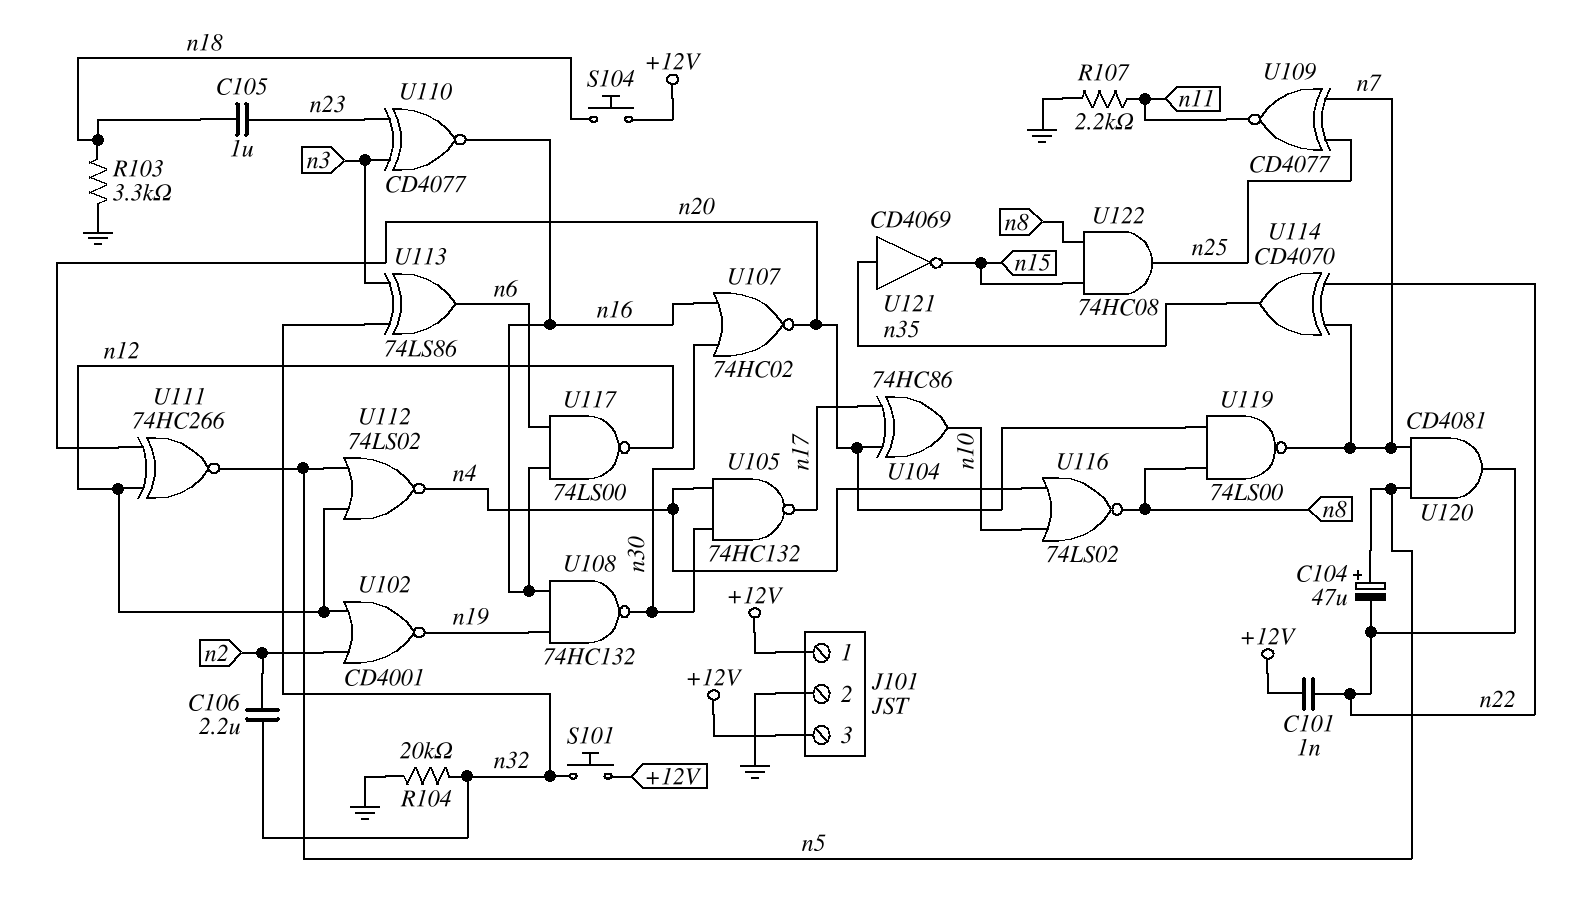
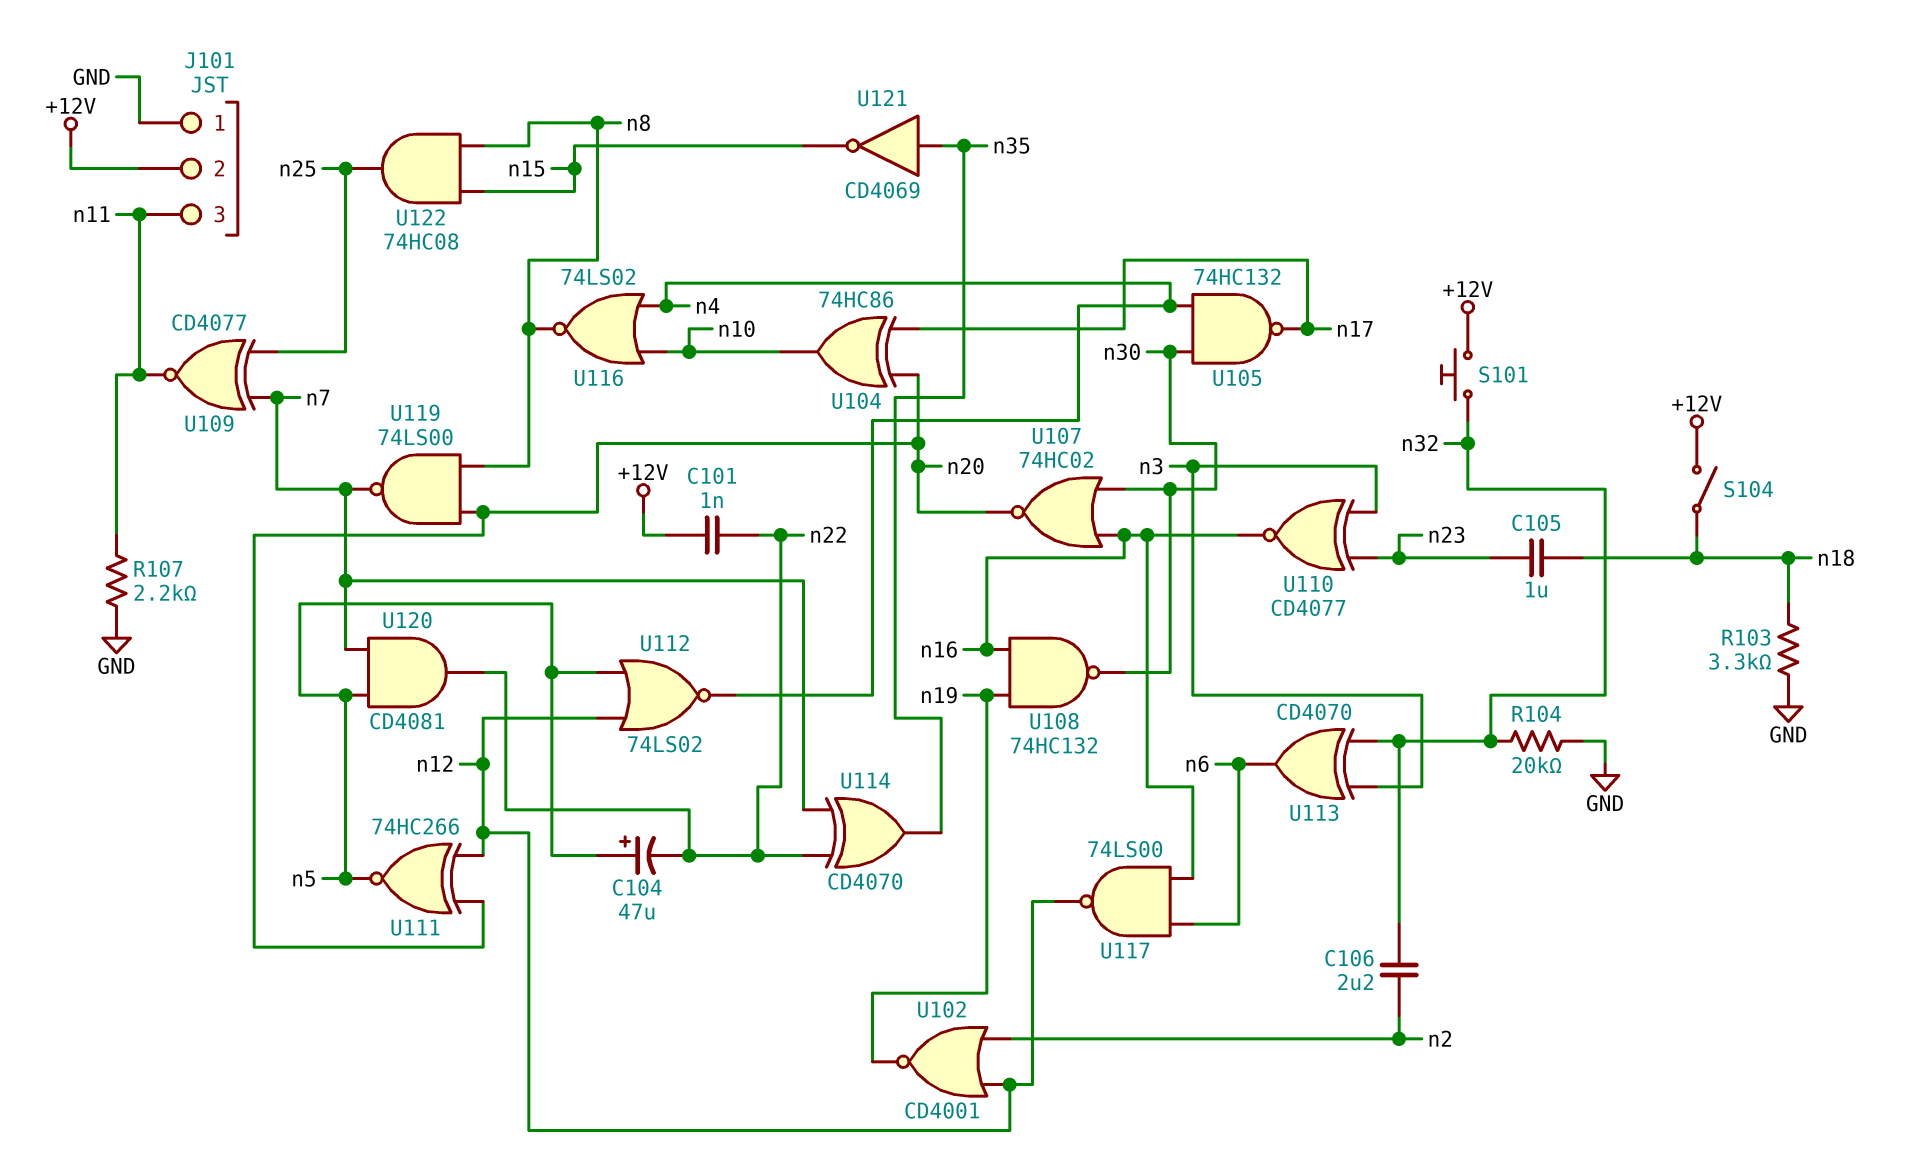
J101 pin 1: +12V -> GND
J101 pin 2: GND -> +12V
J101 pin 3: +12V -> n11
S104: button (+12V, n18) -> switch (+12V, n18)
U113: XOR 74LS86 (in n3, in n32, out n6) -> XOR CD4070 (in n3, in n32, out n6)

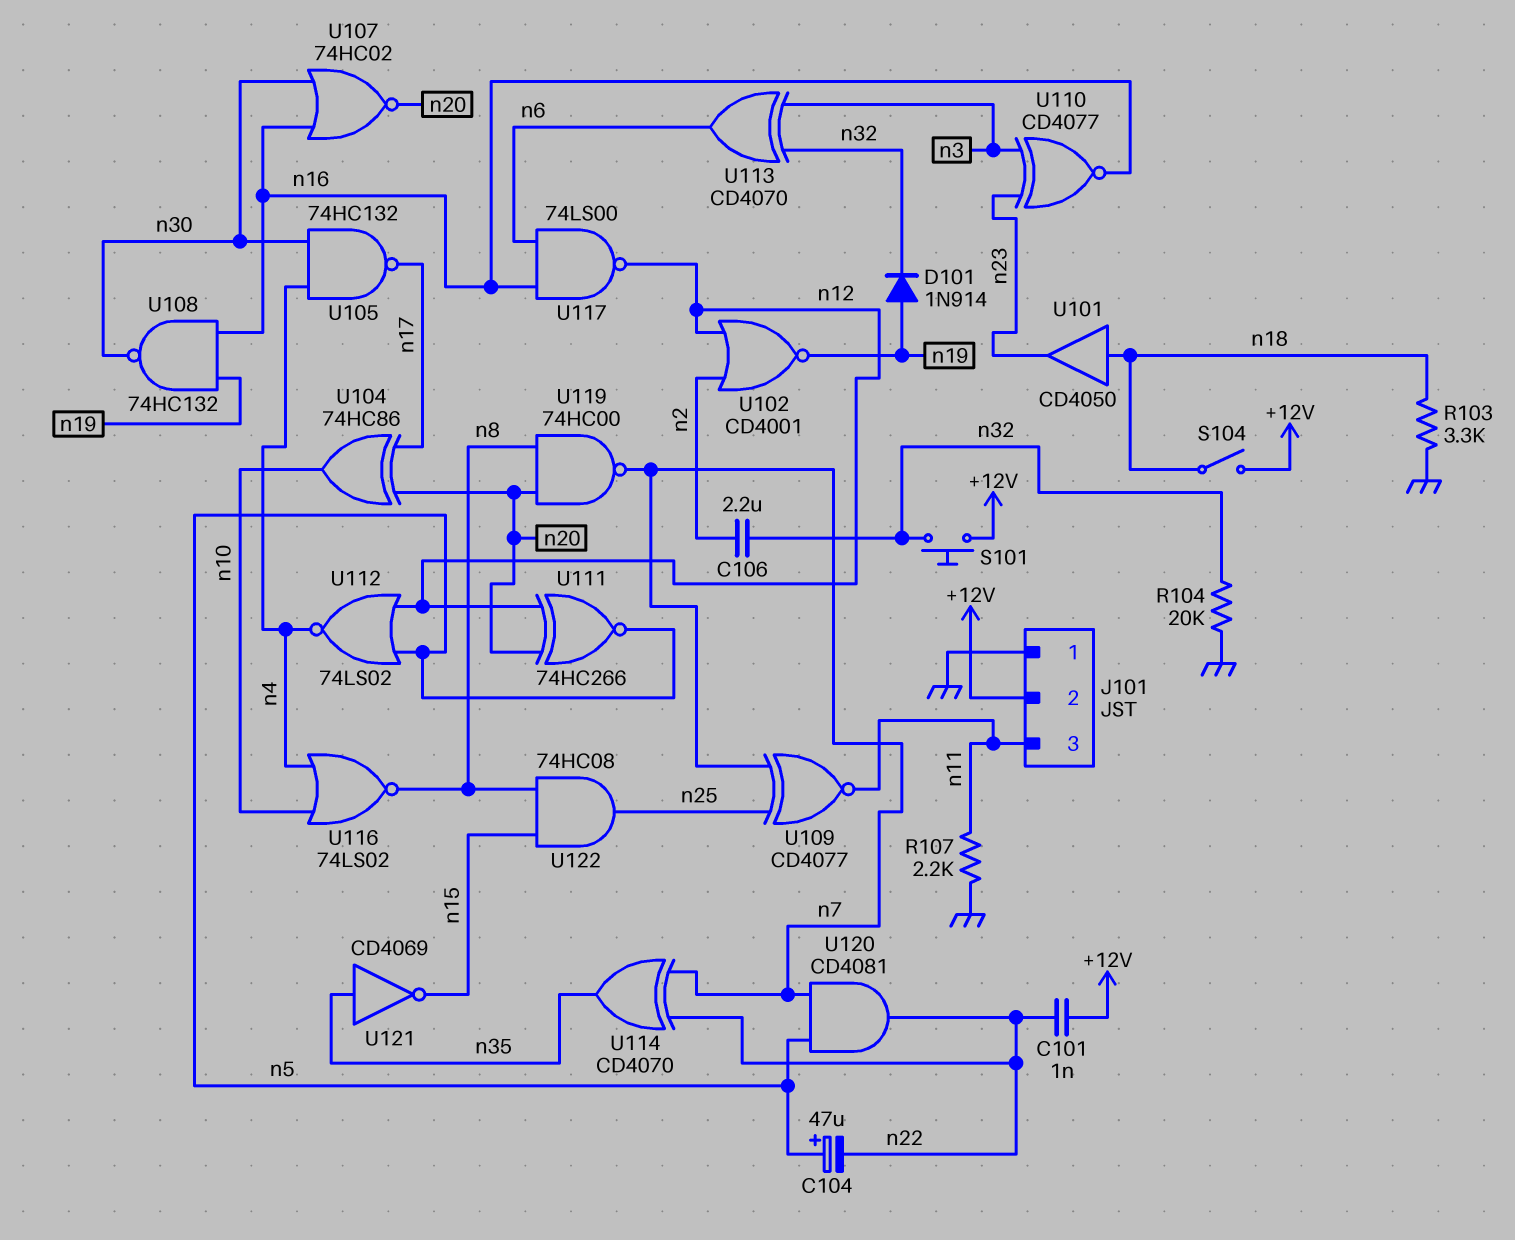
C105: 1uF (n18, n23) -> none
D101: none -> diode 1N914 (A n19, K n32)
U101: none -> buffer CD4050 (in n18, out n23)
U119: NAND 74LS00 (in n8, in n20, out n7) -> NAND 74HC00 (in n8, in n20, out n7)

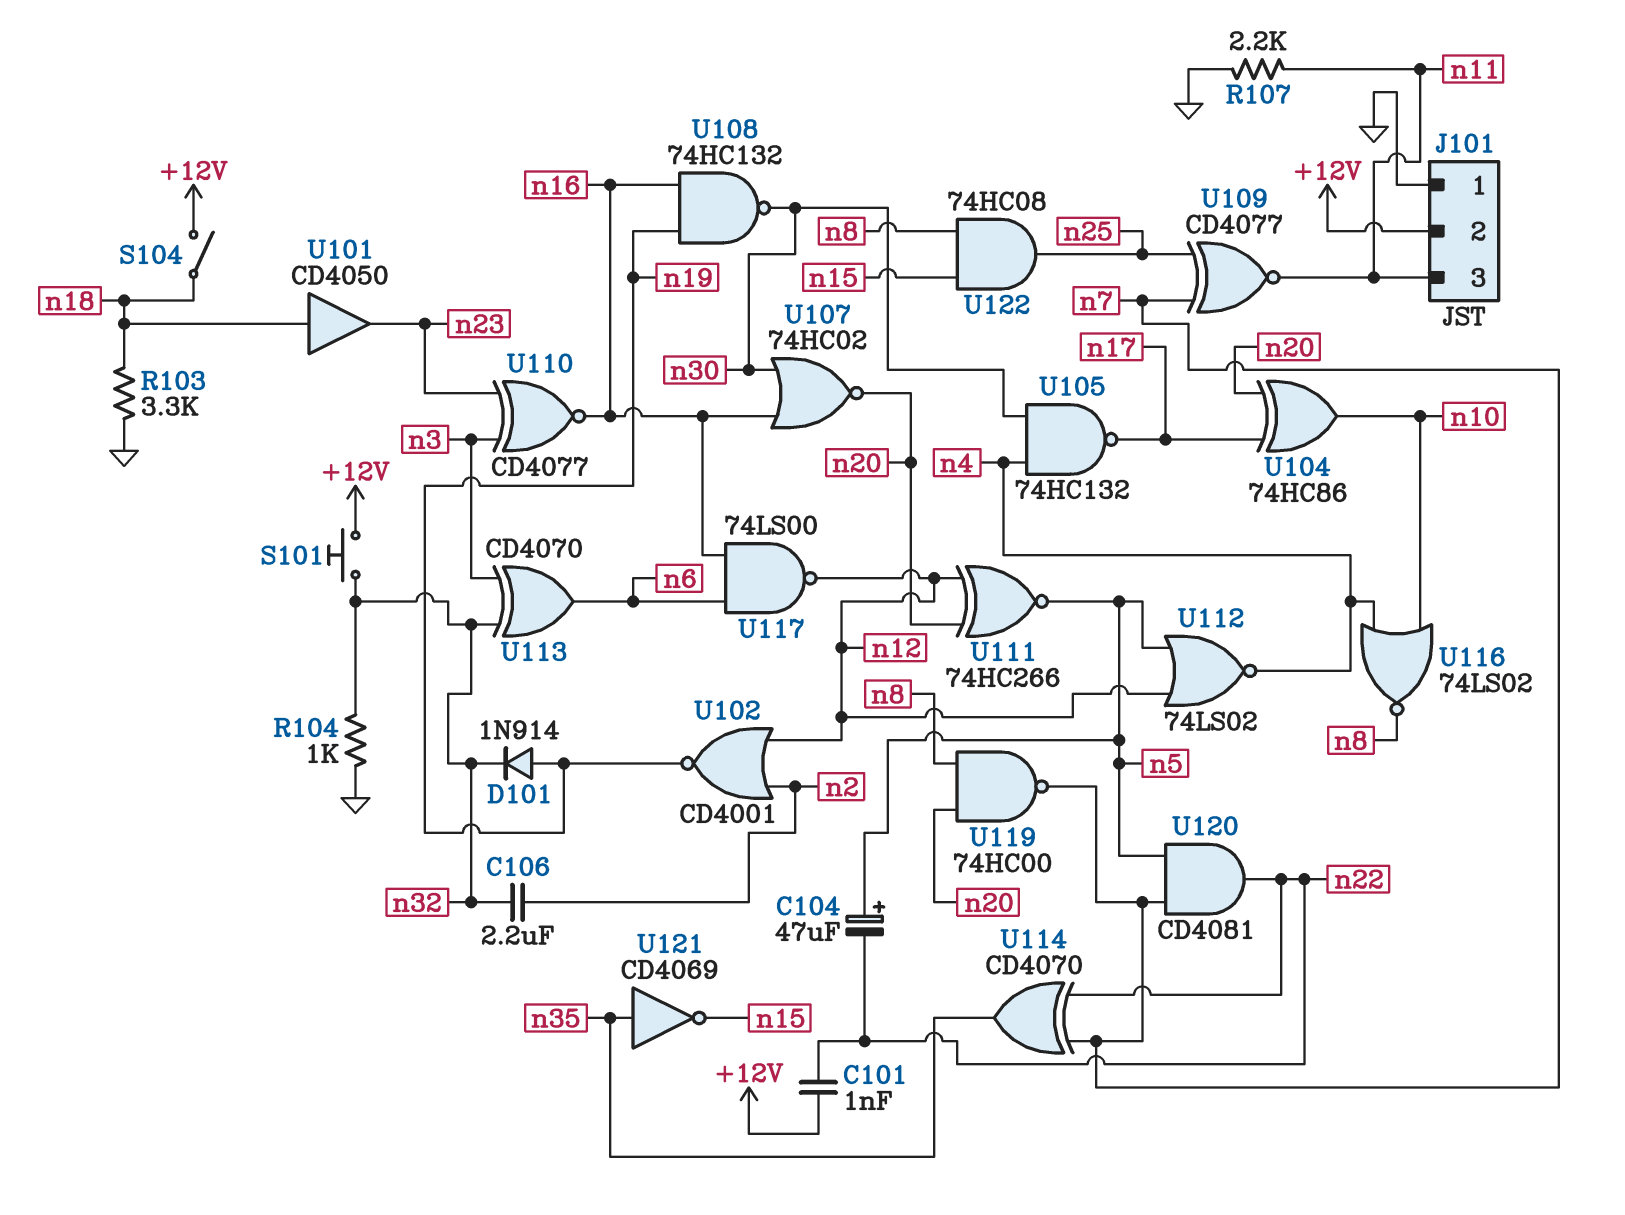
R104: 20k (GND, n32) -> 1k (GND, n32)

